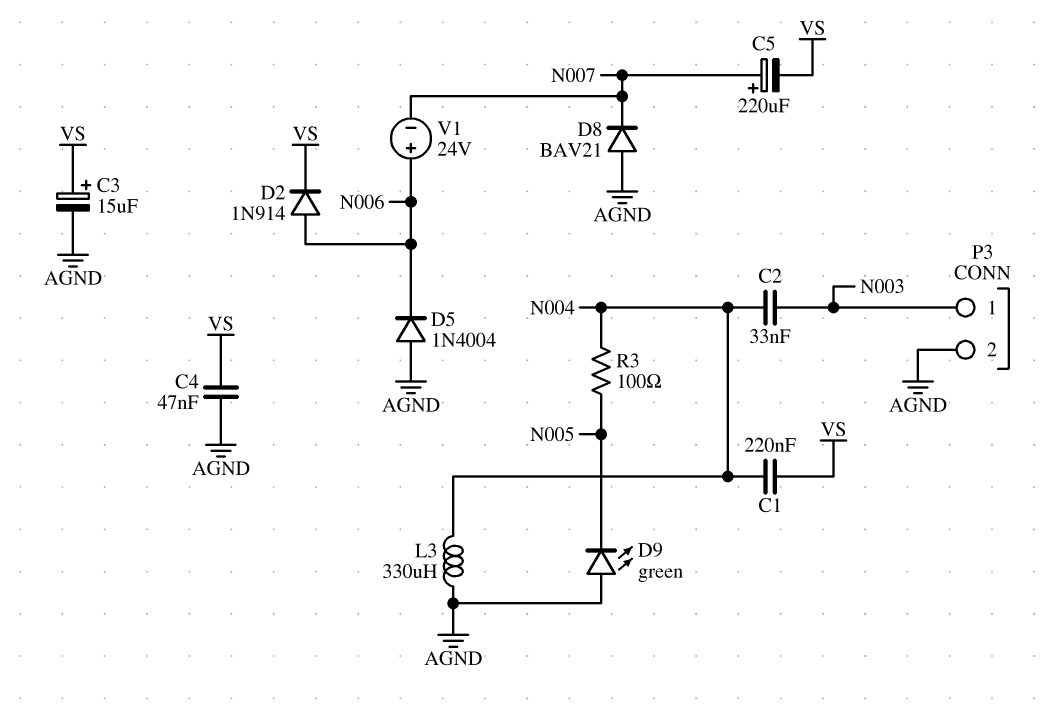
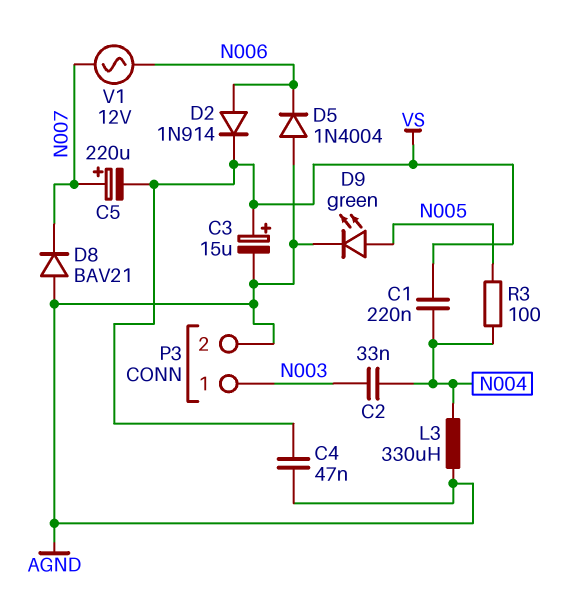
D9: LED green (A AGND, K N005) -> LED green (A N005, K AGND)
V1: 24V (plus N006, minus N007) -> AC 12V (N006, N007)

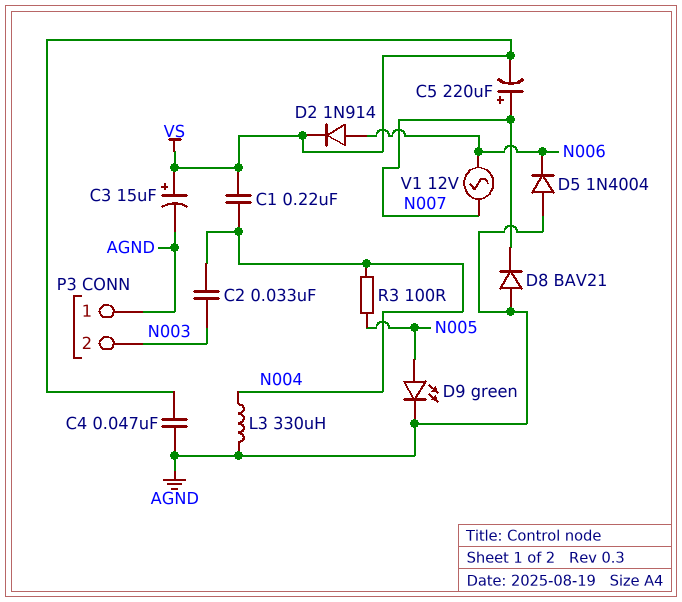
P3 pin 1: N003 -> AGND
P3 pin 2: AGND -> N003

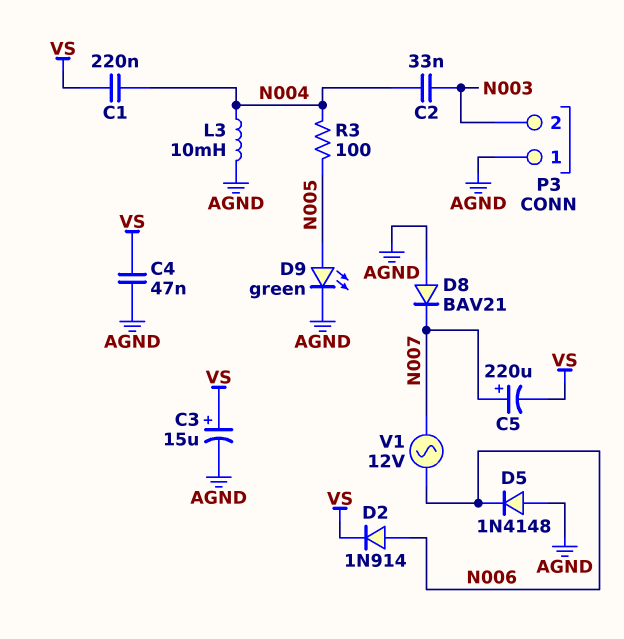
D5: diode 1N4004 (A AGND, K N006) -> diode 1N4148 (A AGND, K N006)
L3: 330uH (AGND, N004) -> 10mH (AGND, N004)

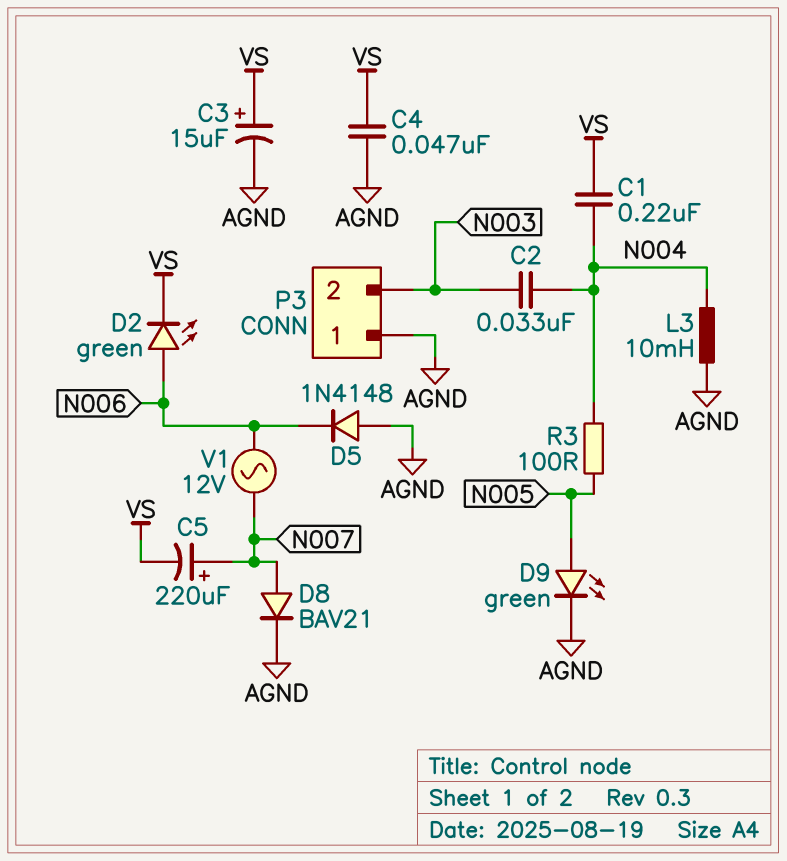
D2: diode 1N914 (A N006, K VS) -> LED green (A N006, K VS)
D8: diode BAV21 (A AGND, K N007) -> diode BAV21 (A N007, K AGND)

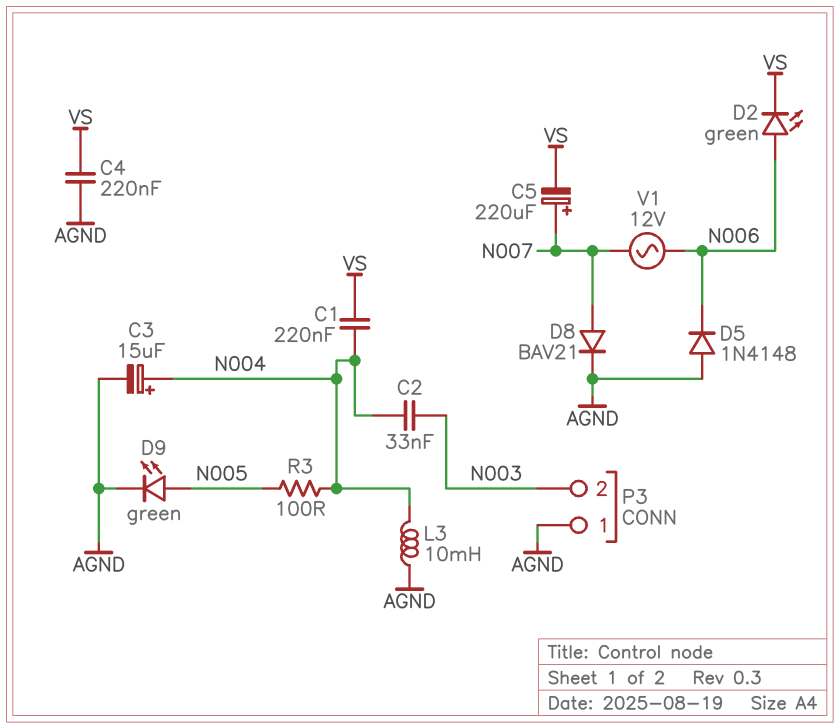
C3: 15uF (plus VS, minus AGND) -> 15uF (plus N004, minus AGND)
C4: 47nF (AGND, VS) -> 220nF (AGND, VS)

